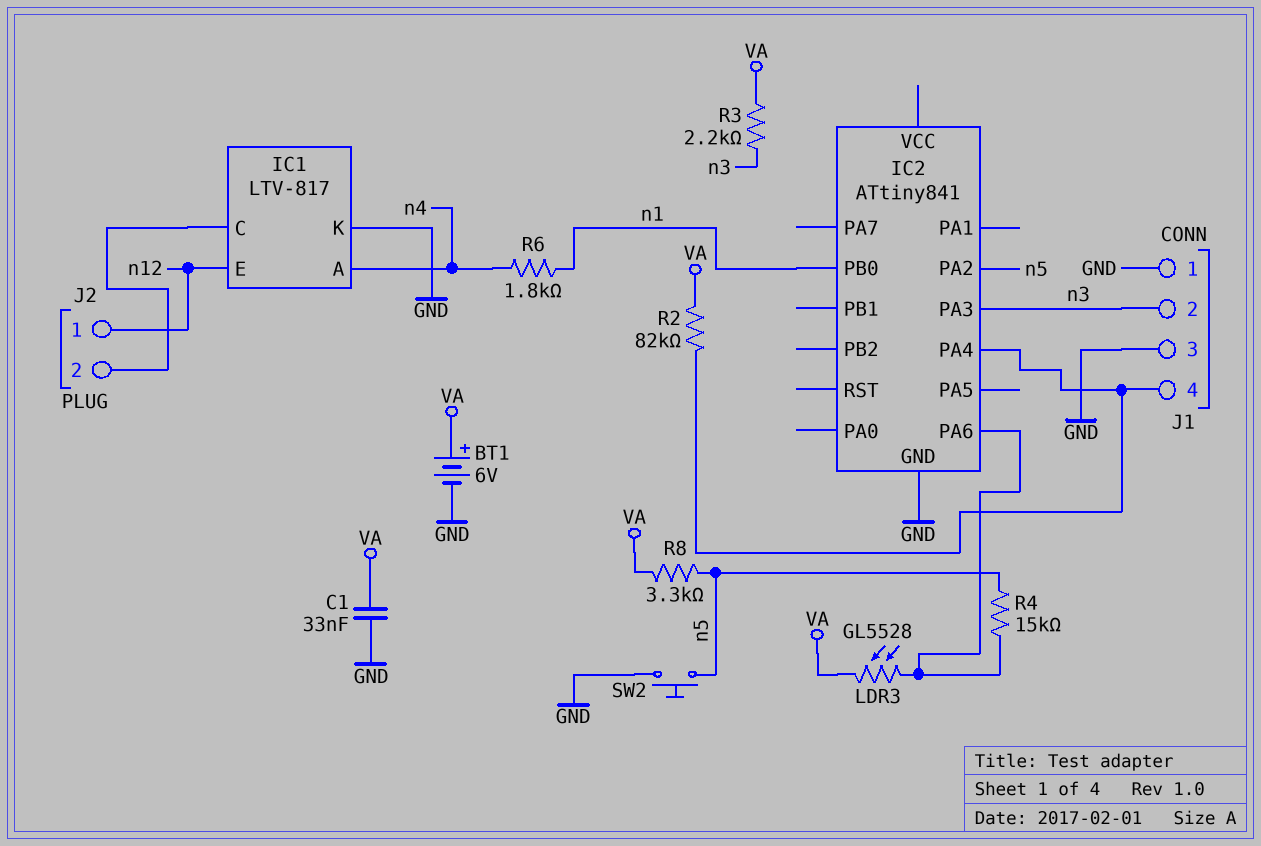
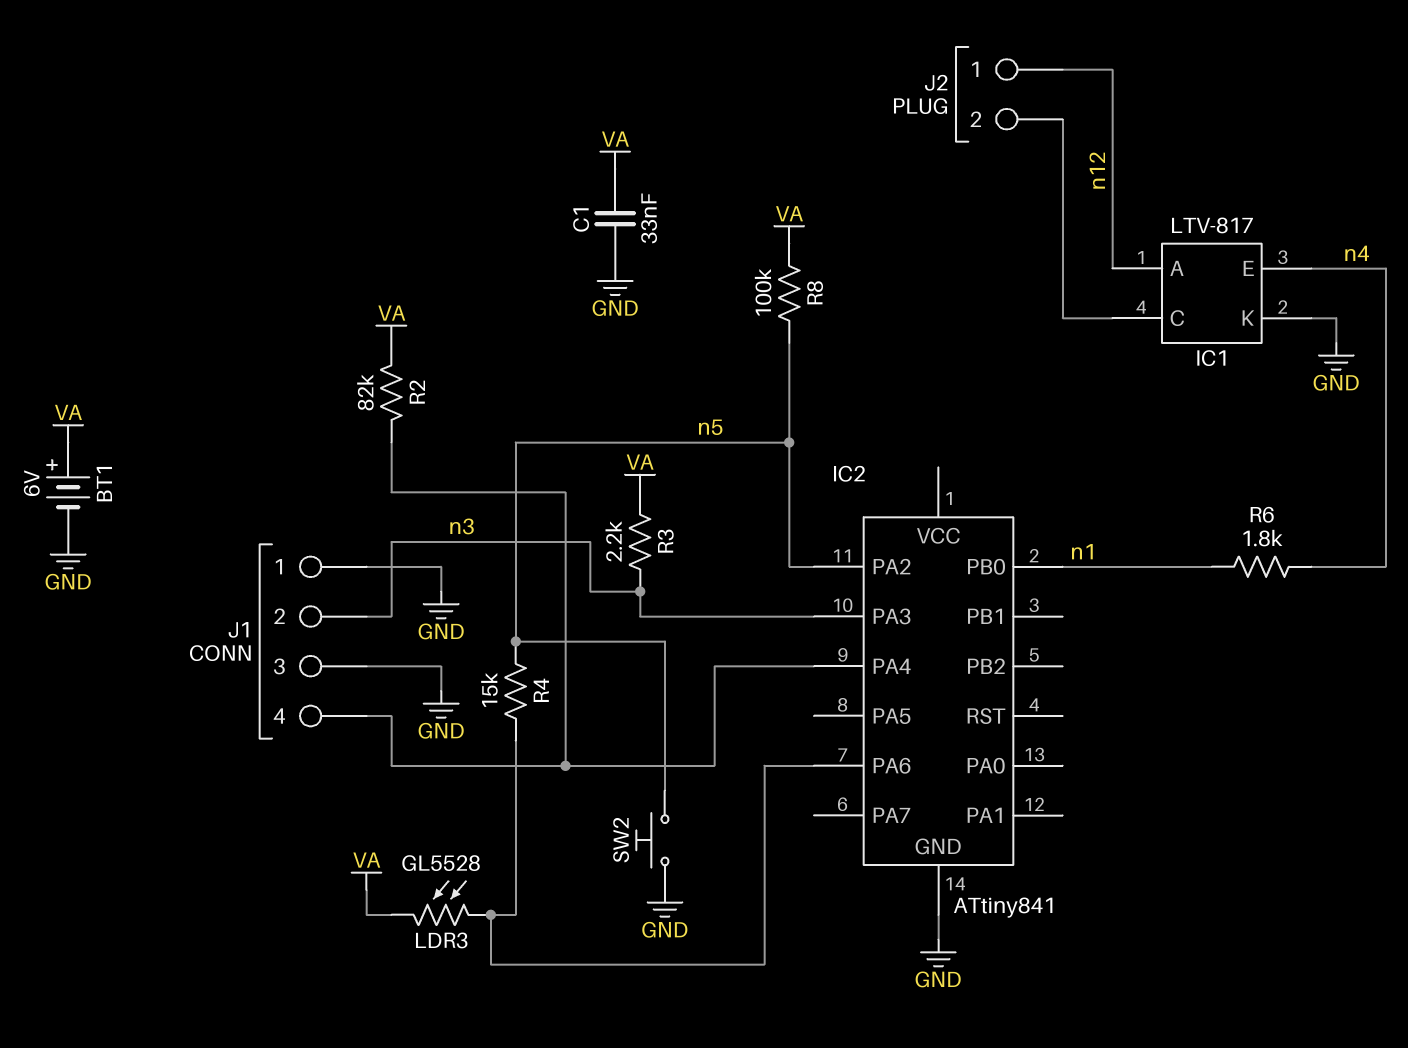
IC1 pin A: n4 -> n12
IC1 pin E: n12 -> n4
R8: 3.3k (VA, n5) -> 100k (VA, n5)

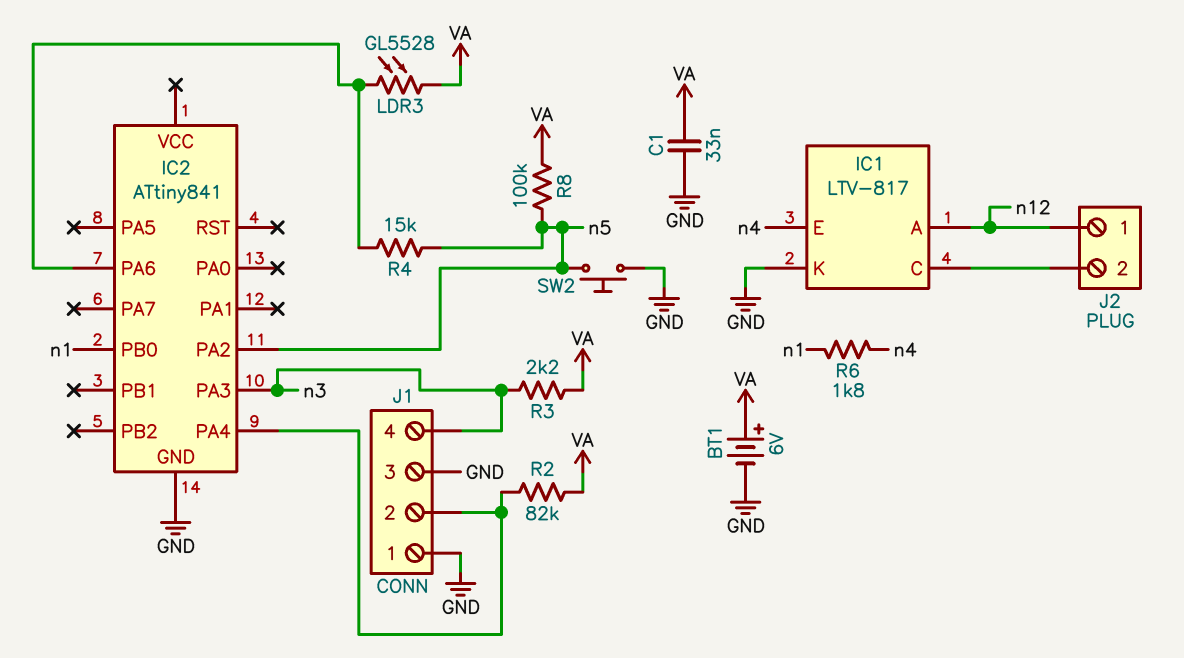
J1 pin 2: n3 -> IC2/PA4
J1 pin 4: IC2/PA4 -> n3

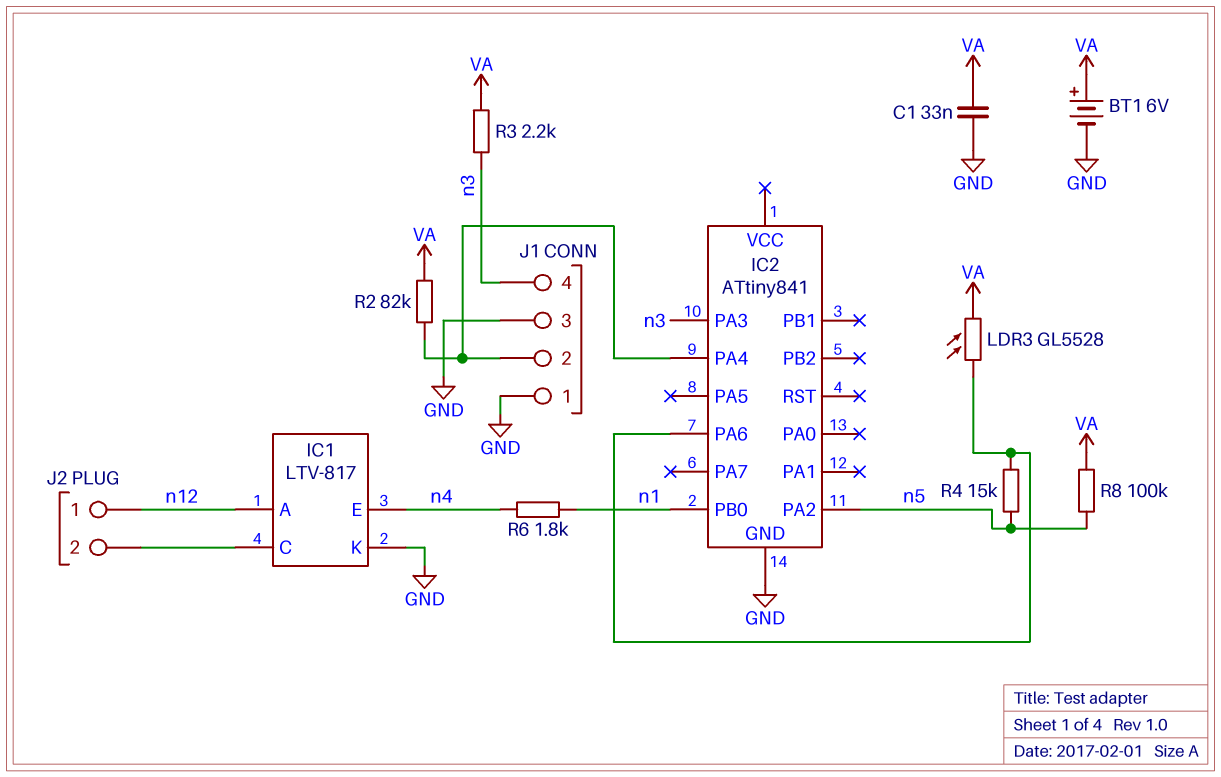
SW2: button (GND, n5) -> none

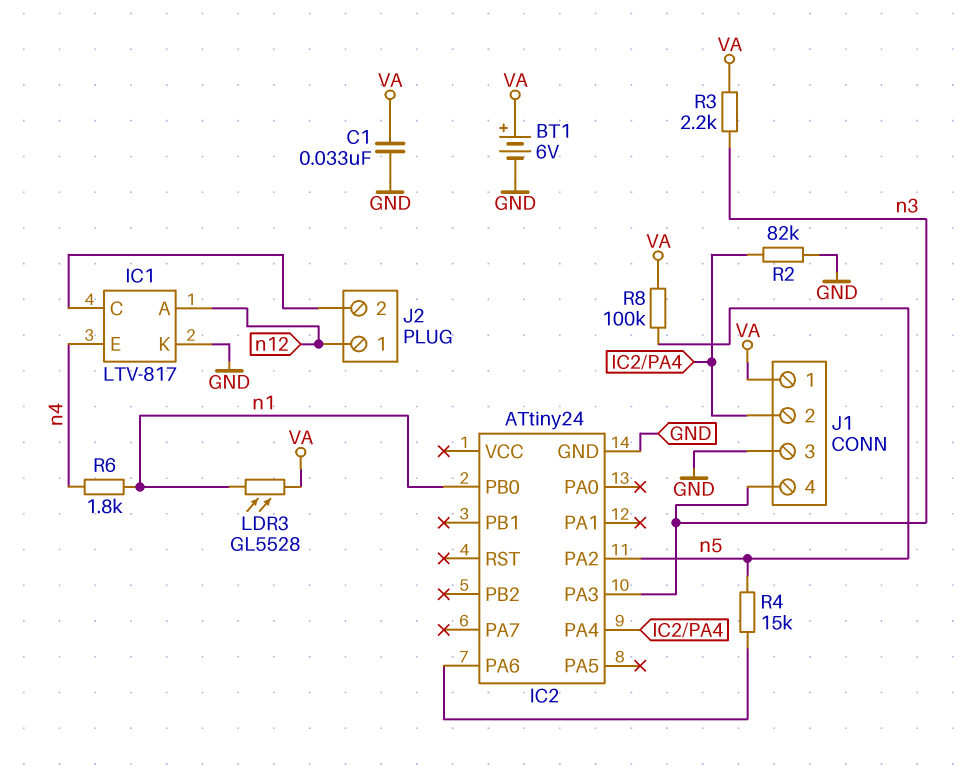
IC2: ATtiny841 -> ATtiny24
J1 pin 1: GND -> VA
LDR3: GL5528 (IC2/PA6, VA) -> GL5528 (VA, n1)
R2: 82k (IC2/PA4, VA) -> 82k (GND, IC2/PA4)

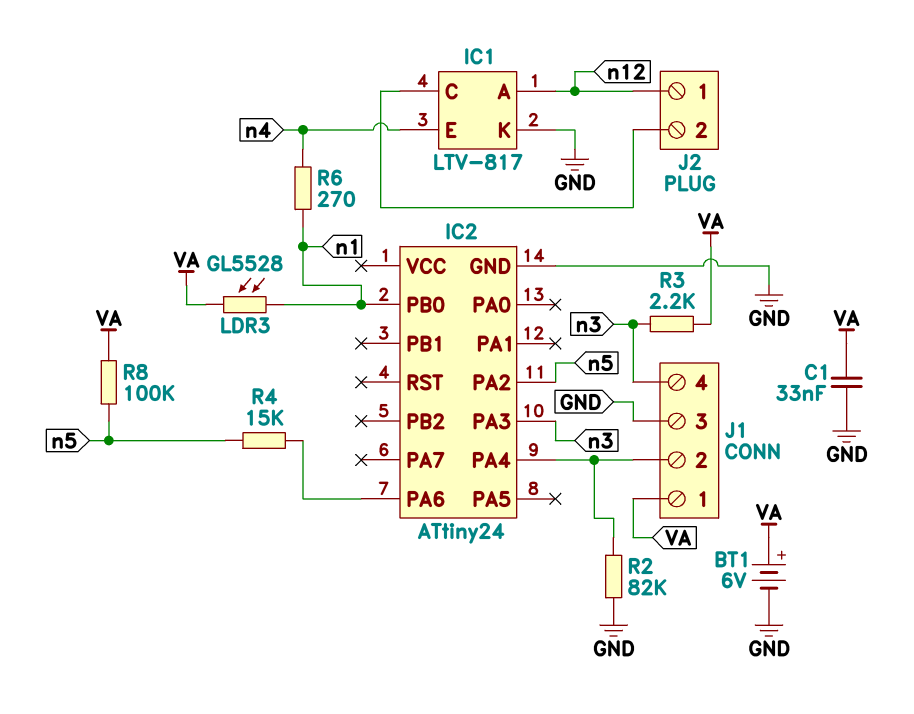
R6: 1.8k (n1, n4) -> 270 (n1, n4)

